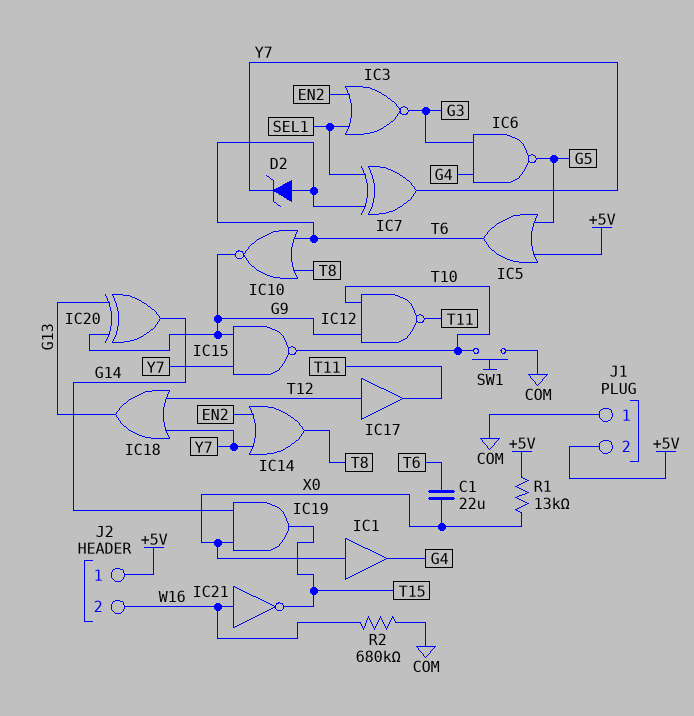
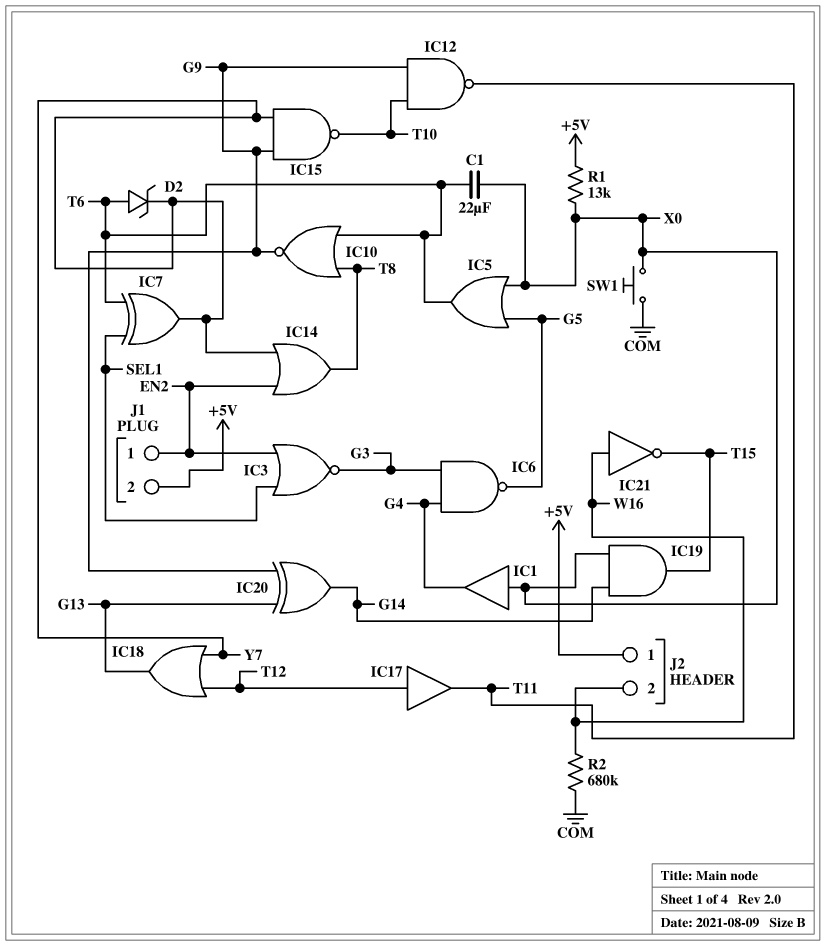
IC5: OR (in +5V, in G5, out T6) -> OR (in G5, in X0, out T6)
J1 pin 1: COM -> EN2
SW1: button (COM, T10) -> button (COM, X0)

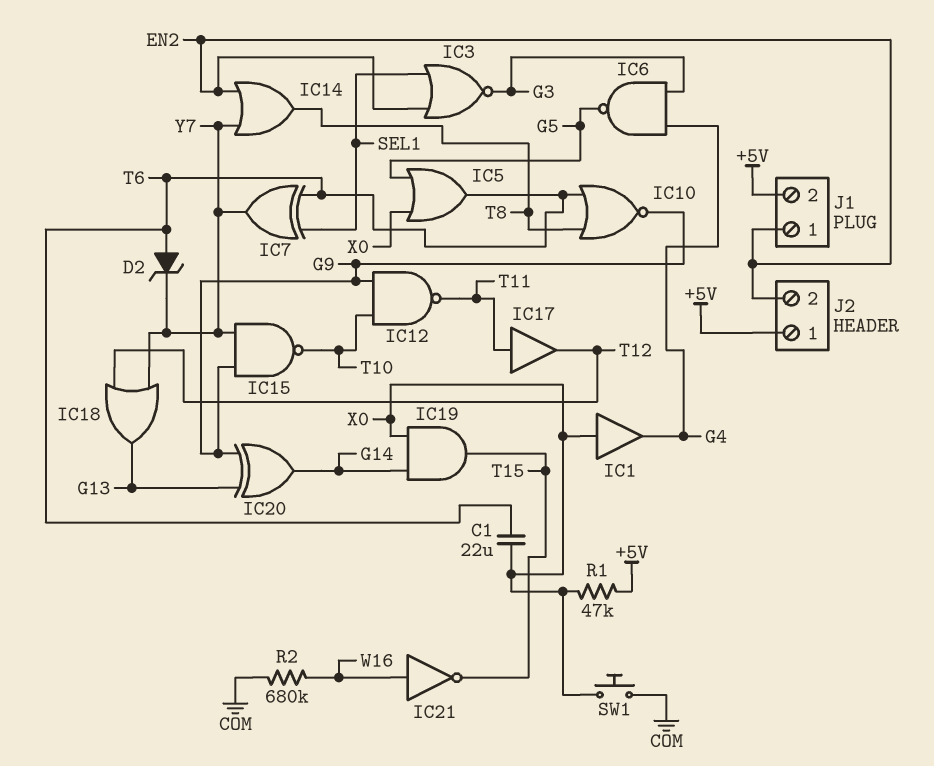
IC17: buffer (in T12, out T11) -> buffer (in T11, out T12)
J2 pin 2: W16 -> EN2
R1: 13k (+5V, X0) -> 47k (+5V, X0)

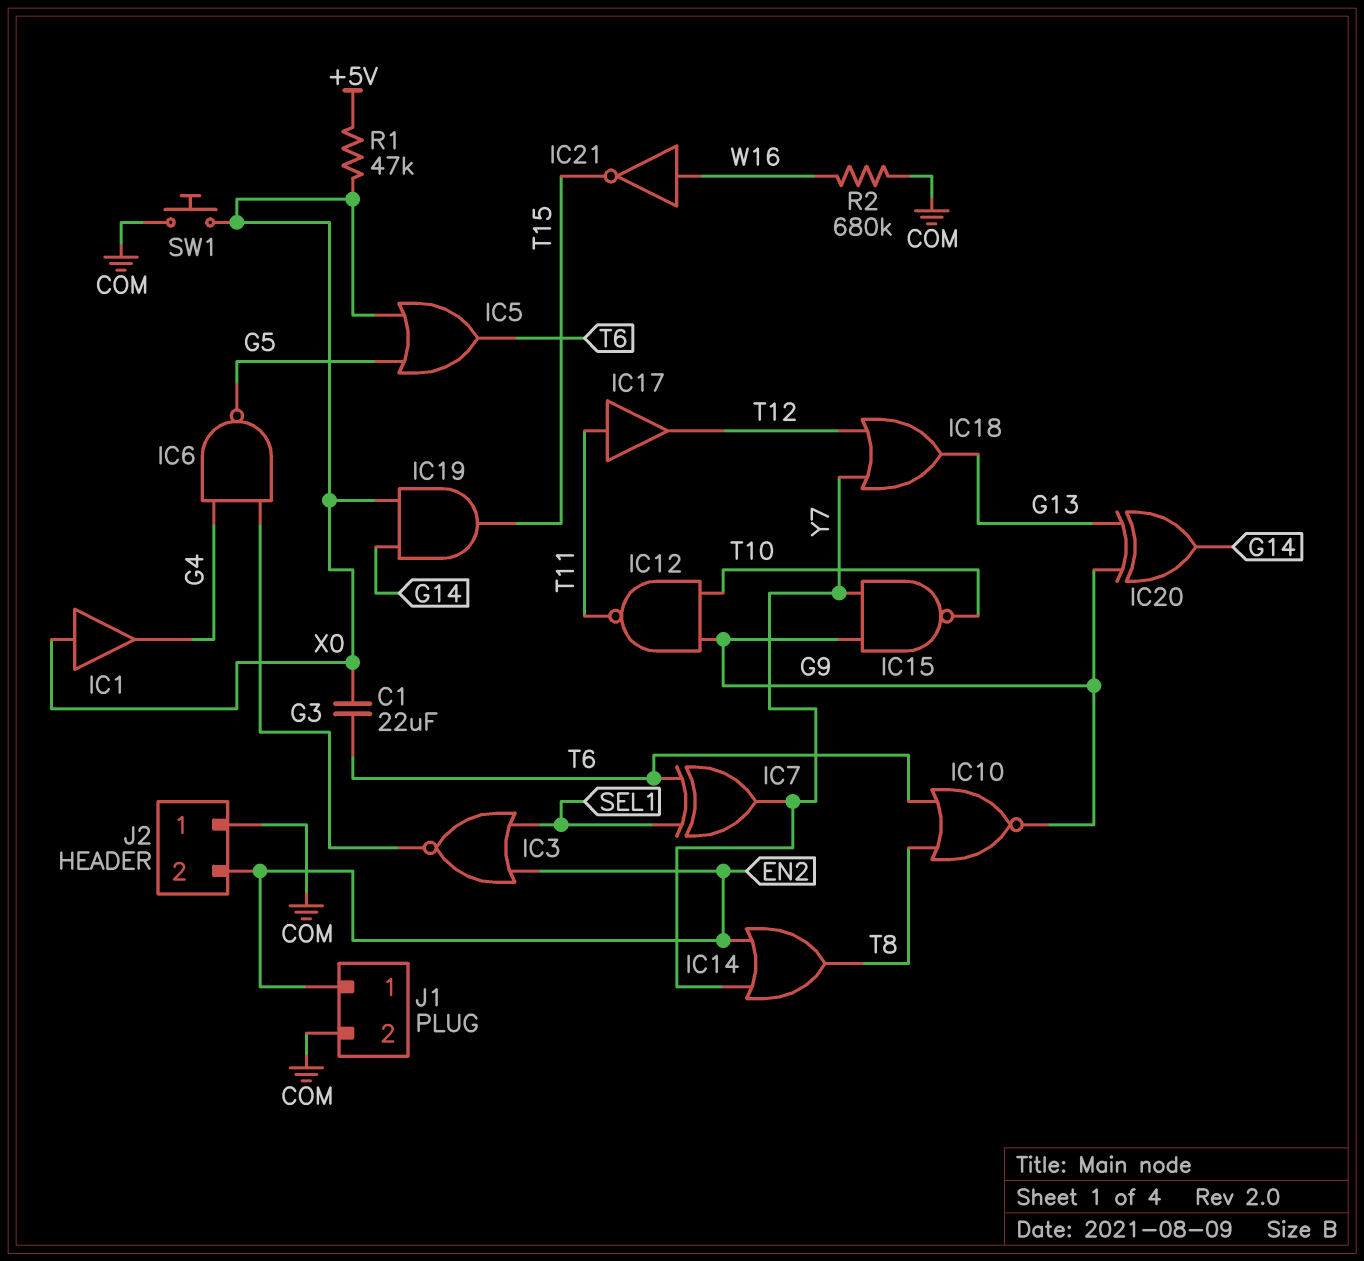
D2: zener (A T6, K Y7) -> none
J1 pin 2: +5V -> COM
J2 pin 1: +5V -> COM

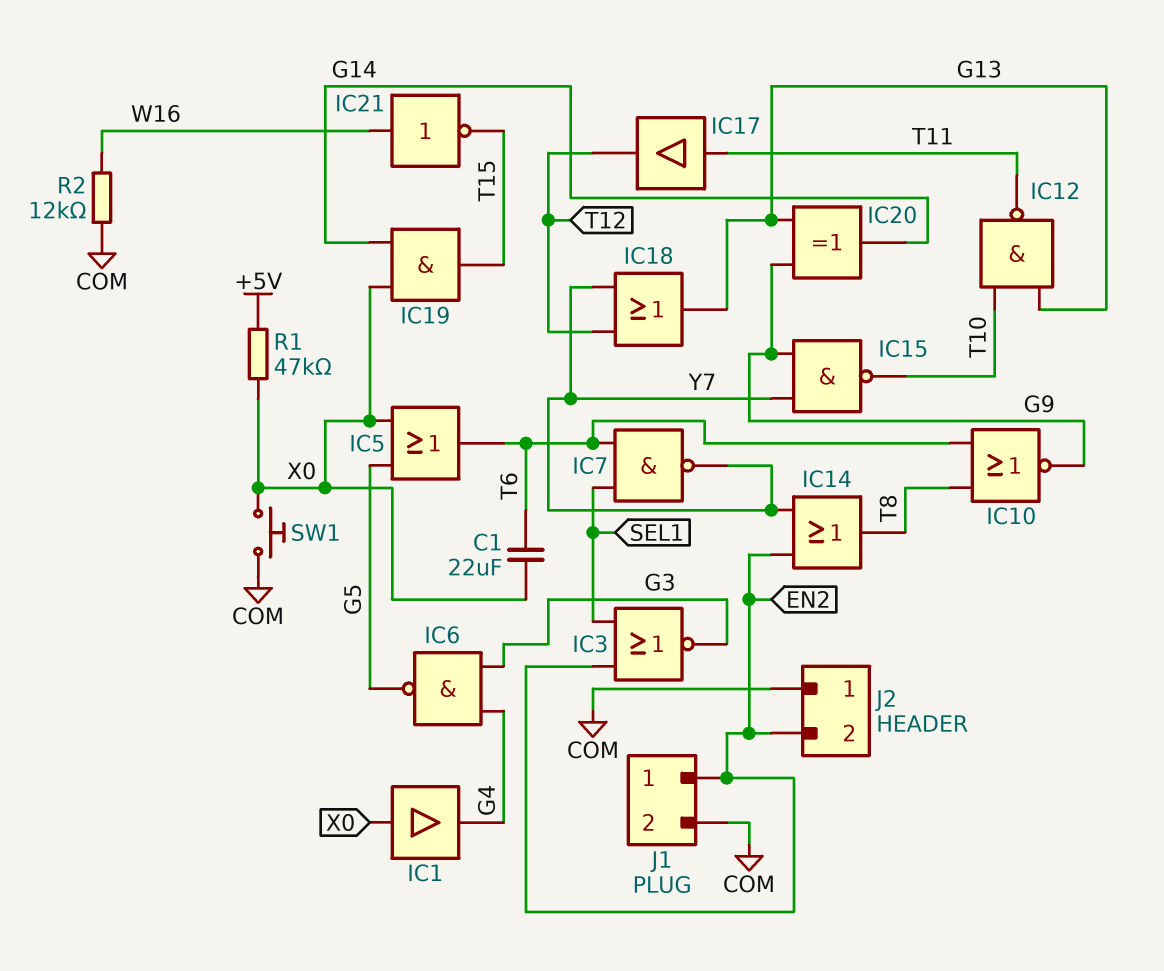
IC7: XOR (in SEL1, in T6, out Y7) -> NAND (in SEL1, in T6, out Y7)
IC12: NAND (in G9, in T10, out T11) -> NAND (in G13, in T10, out T11)
R2: 680k (COM, W16) -> 12k (COM, W16)

